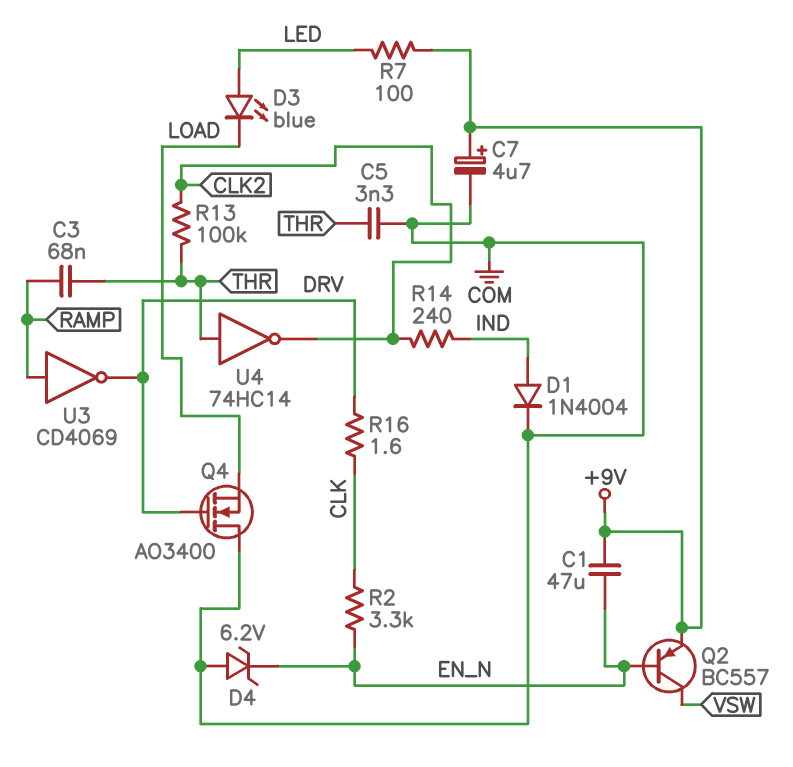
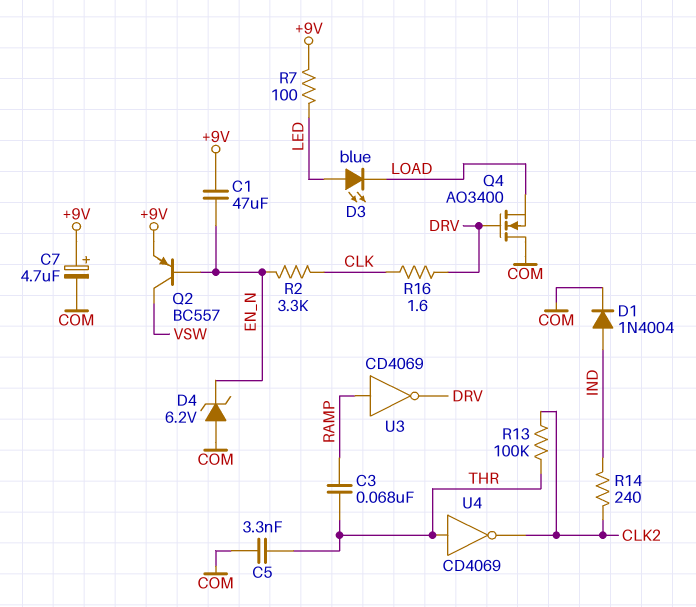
U4: NOT 74HC14 (in THR, out CLK2) -> NOT CD4069 (in THR, out CLK2)

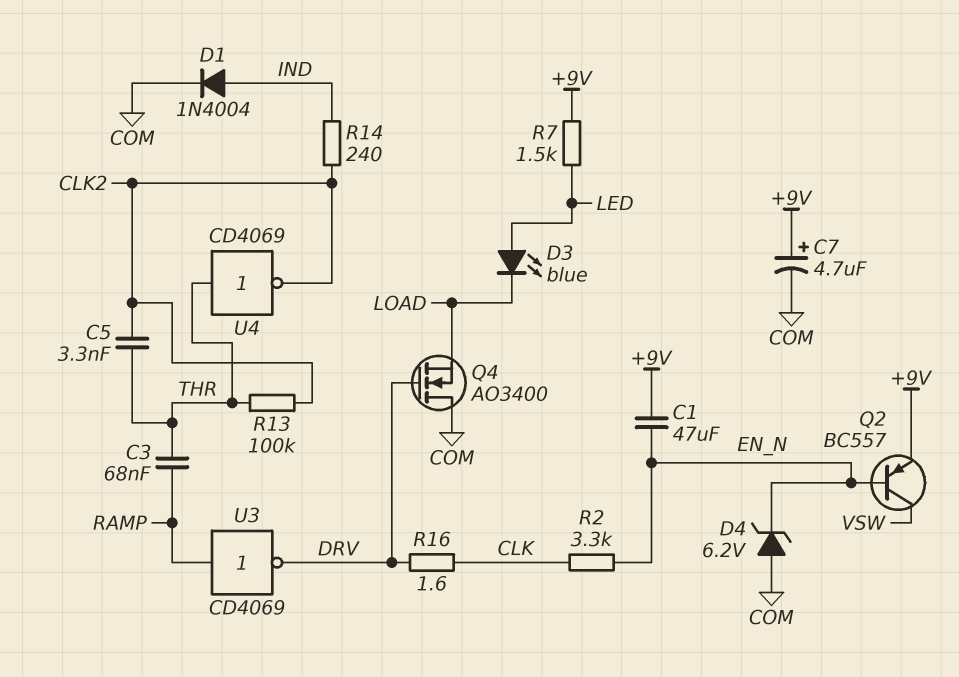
C5: 3.3nF (COM, THR) -> 3.3nF (CLK2, THR)
R7: 100 (+9V, LED) -> 1.5k (+9V, LED)

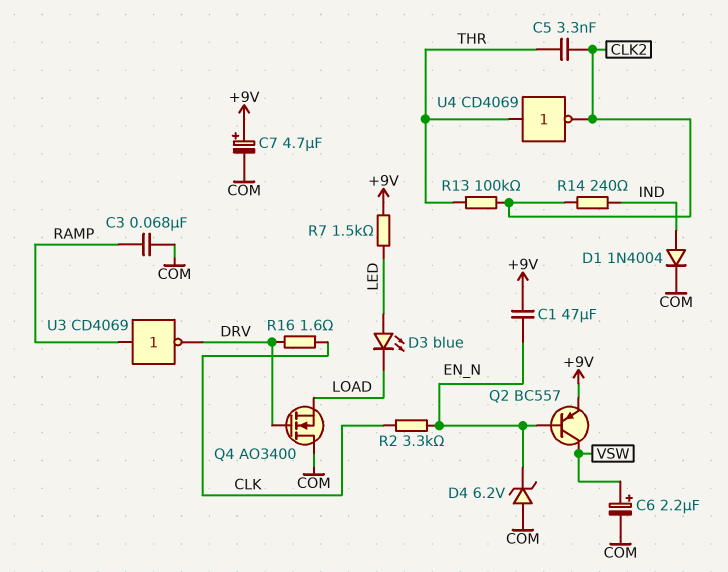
C3: 68nF (RAMP, THR) -> 68nF (COM, RAMP)
C6: none -> 2.2uF (plus VSW, minus COM)

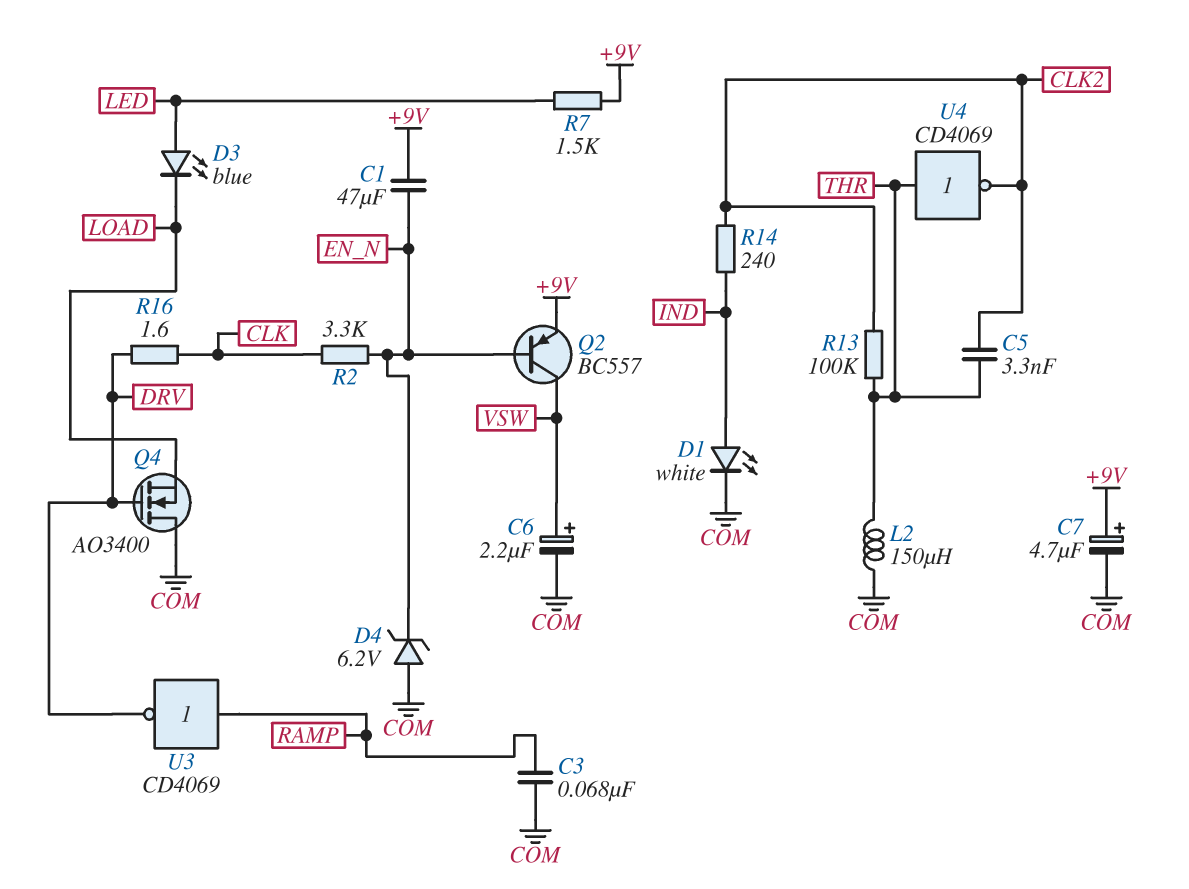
D1: diode 1N4004 (A IND, K COM) -> LED white (A IND, K COM)
L2: none -> 150uH (COM, THR)

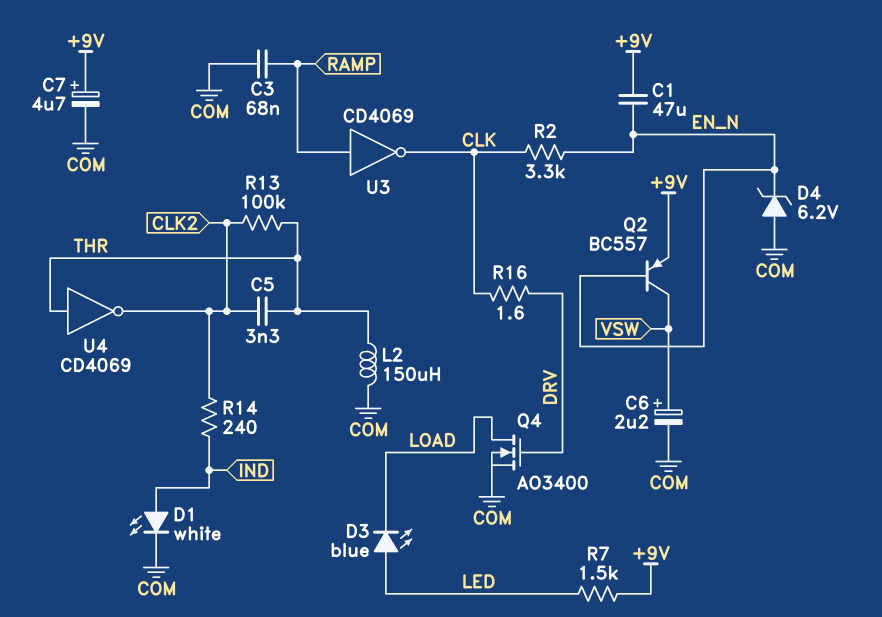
Q4: NMOS AO3400 (G DRV, D COM, S LOAD) -> NMOS AO3400 (G DRV, D LOAD, S COM)
U3: NOT CD4069 (in RAMP, out DRV) -> NOT CD4069 (in RAMP, out CLK)

